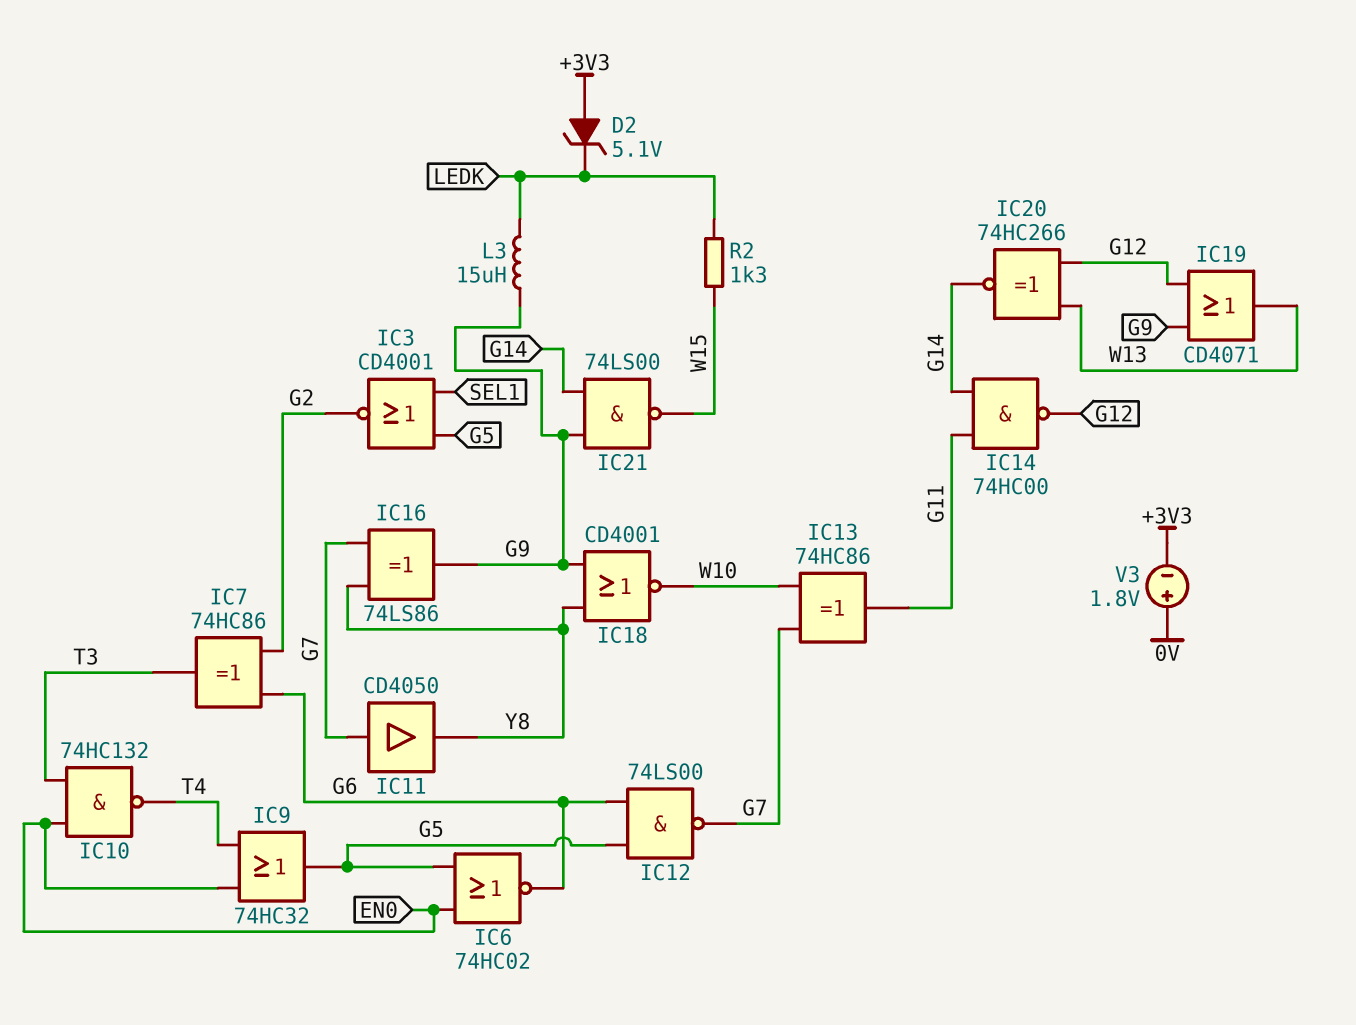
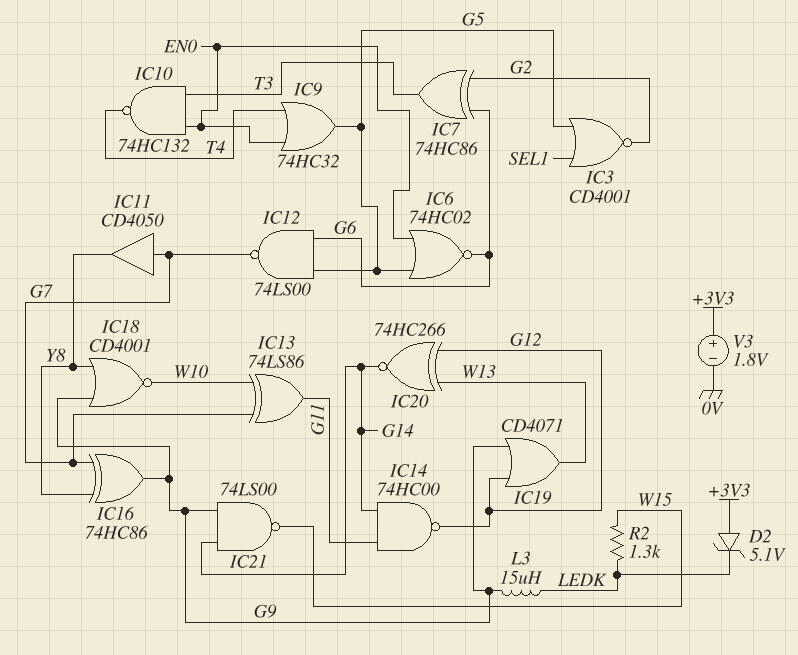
IC13: XOR 74HC86 (in G7, in W10, out G11) -> XOR 74LS86 (in G7, in W10, out G11)
IC16: XOR 74LS86 (in G7, in Y8, out G9) -> XOR 74HC86 (in G7, in Y8, out G9)
V3: 1.8V (plus 0V, minus +3V3) -> 1.8V (plus +3V3, minus 0V)

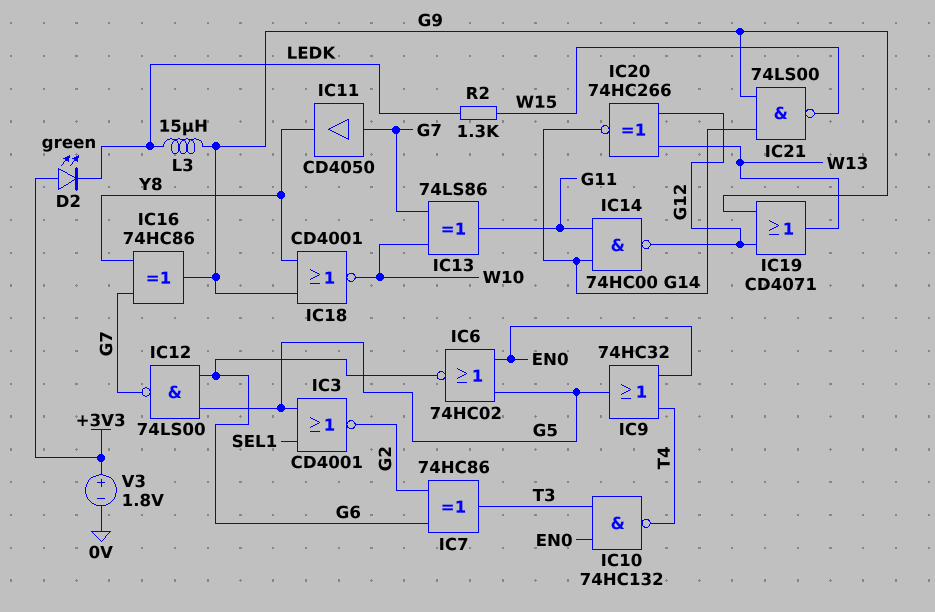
D2: zener 5.1V (A +3V3, K LEDK) -> LED green (A +3V3, K LEDK)

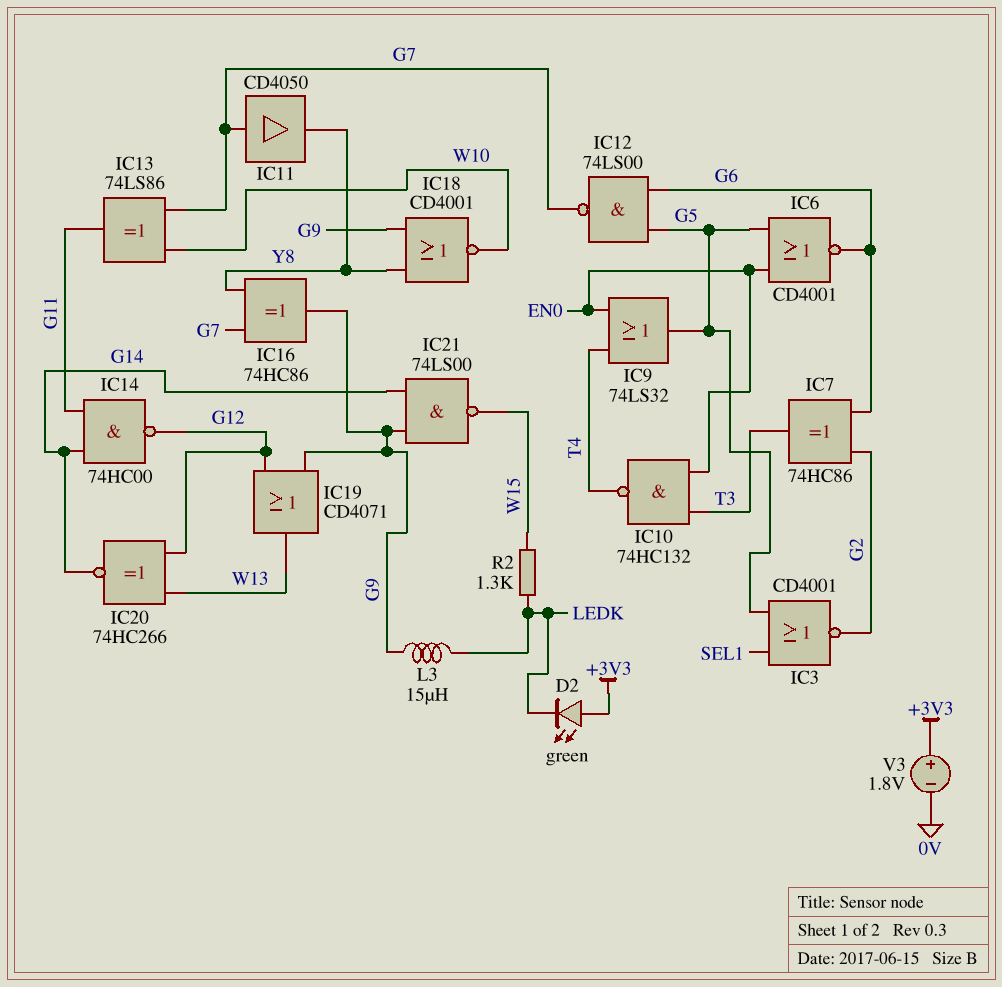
IC6: NOR 74HC02 (in EN0, in G5, out G6) -> NOR CD4001 (in EN0, in G5, out G6)
IC9: OR 74HC32 (in EN0, in T4, out G5) -> OR 74LS32 (in EN0, in T4, out G5)

